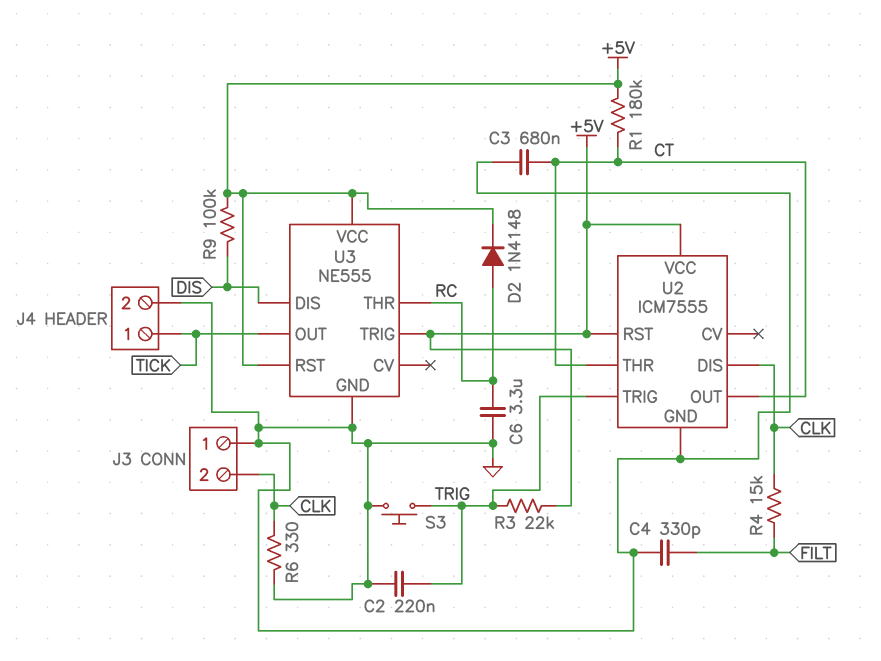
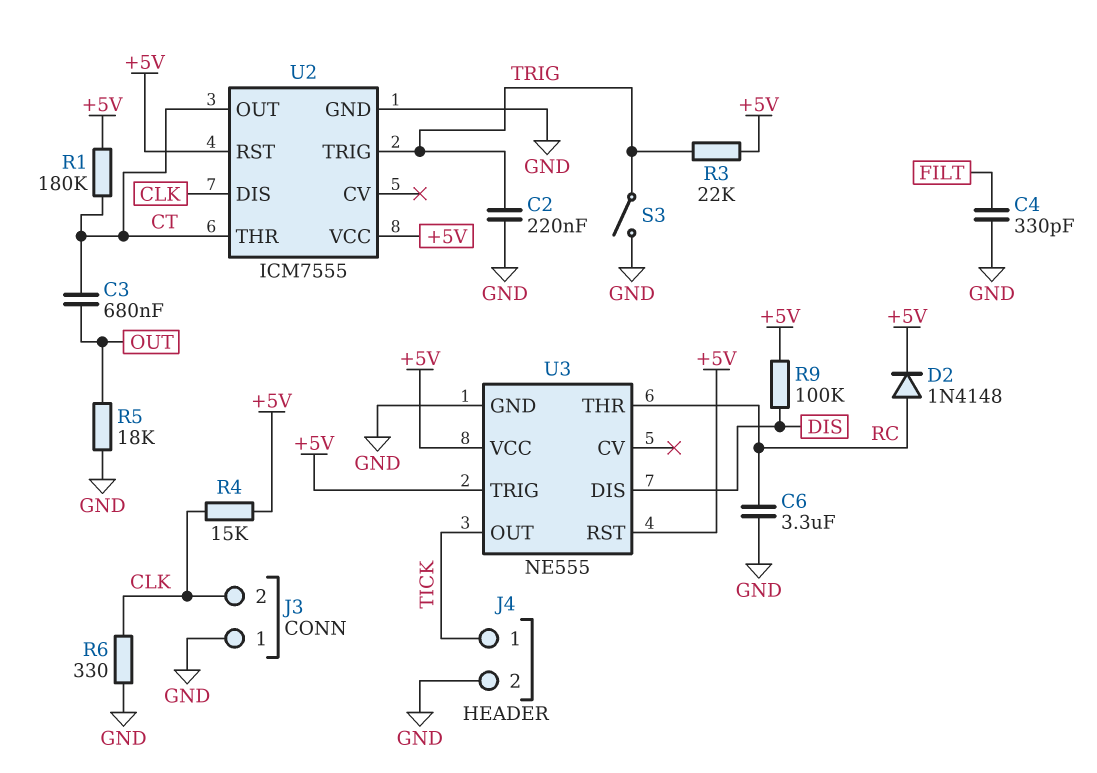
C3: 680nF (CT, GND) -> 680nF (CT, OUT)
R4: 15k (CLK, FILT) -> 15k (+5V, CLK)
R5: none -> 18k (GND, OUT)
S3: button (GND, TRIG) -> switch (GND, TRIG)

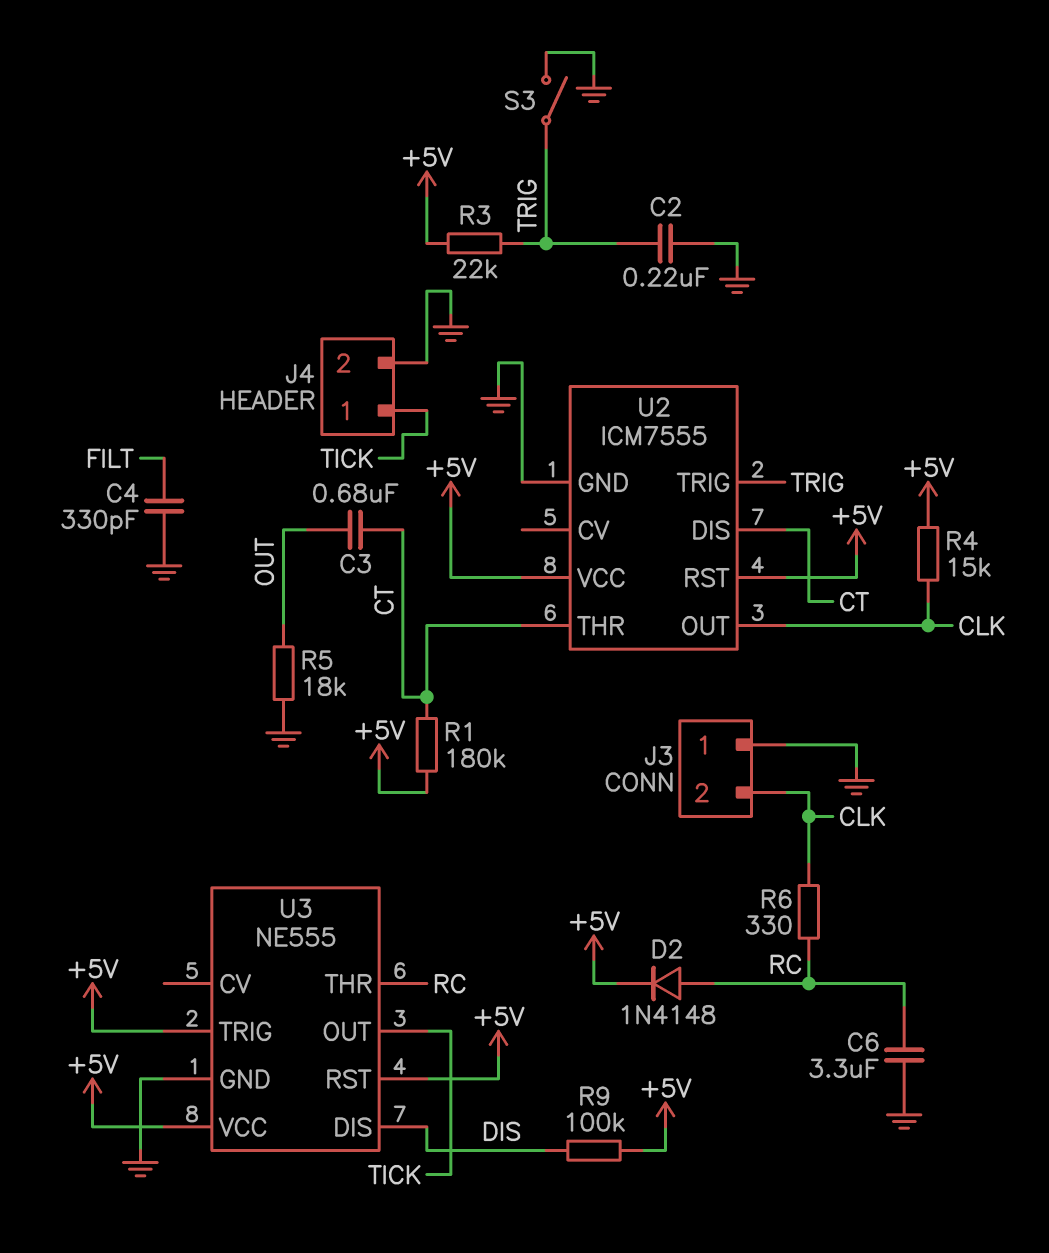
R6: 330 (CLK, GND) -> 330 (CLK, RC)
U2 pin DIS: CLK -> CT
U2 pin OUT: CT -> CLK

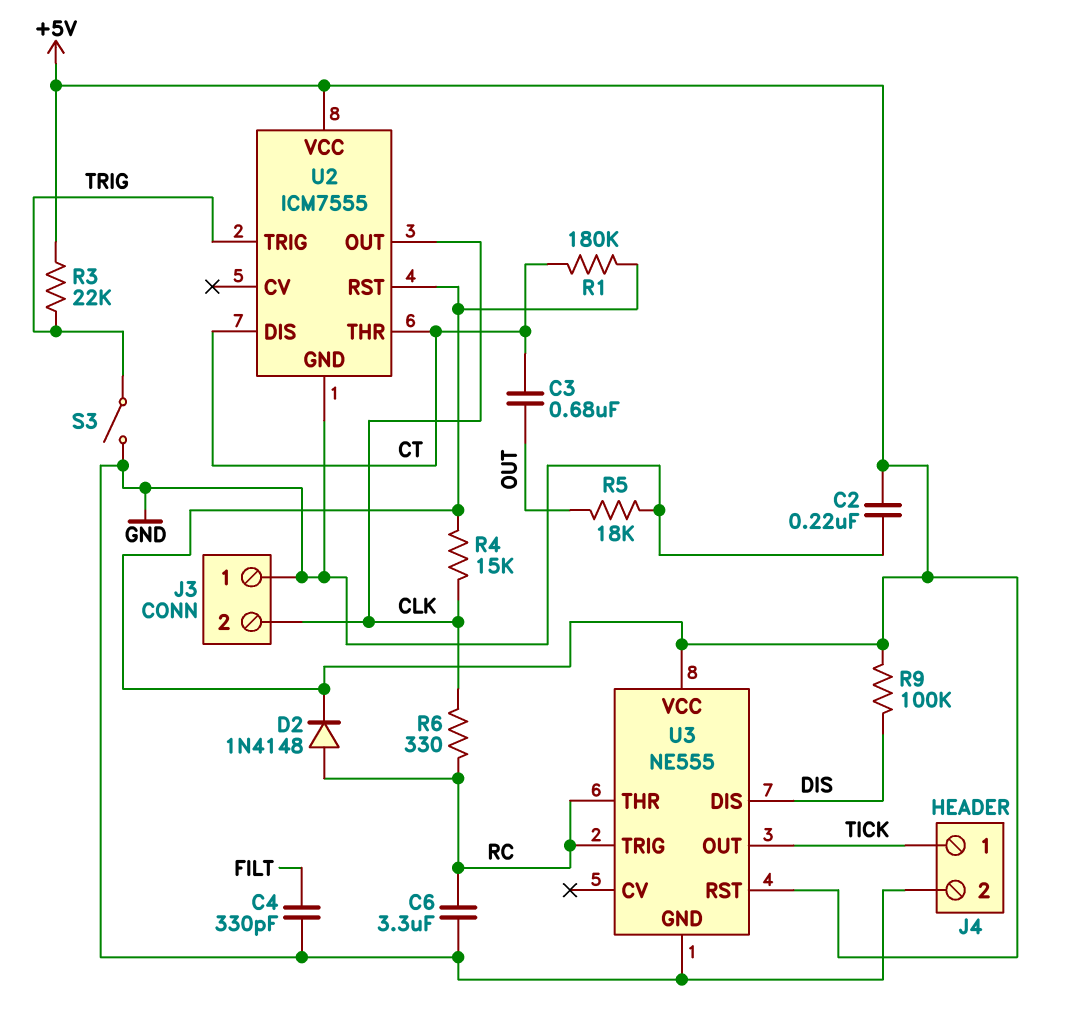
C2: 220nF (GND, TRIG) -> 220nF (+5V, GND)
U3 pin TRIG: +5V -> RC

